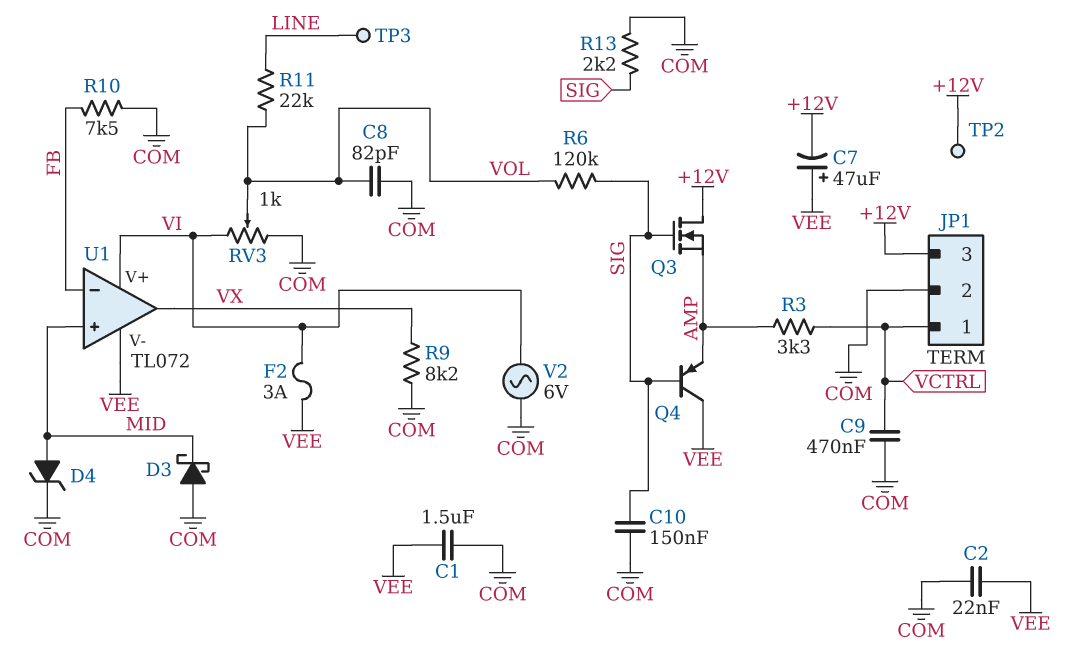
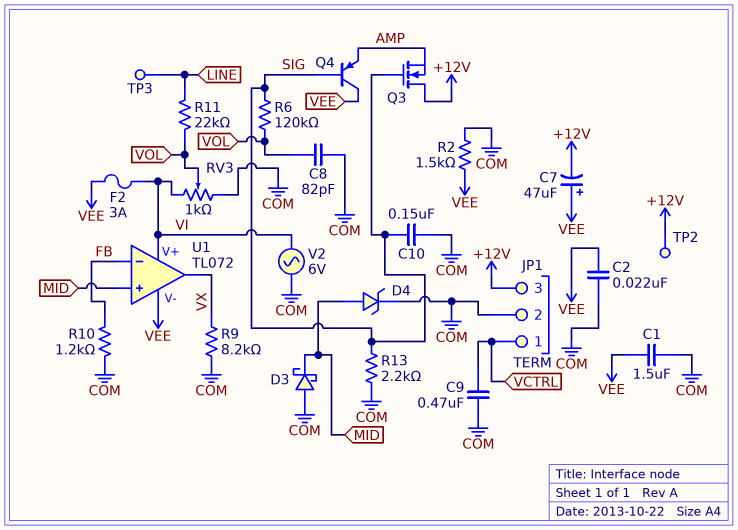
R2: none -> 1.5k (COM, VEE)
R3: 3.3k (AMP, VCTRL) -> none
R10: 7.5k (COM, FB) -> 1.2k (COM, FB)

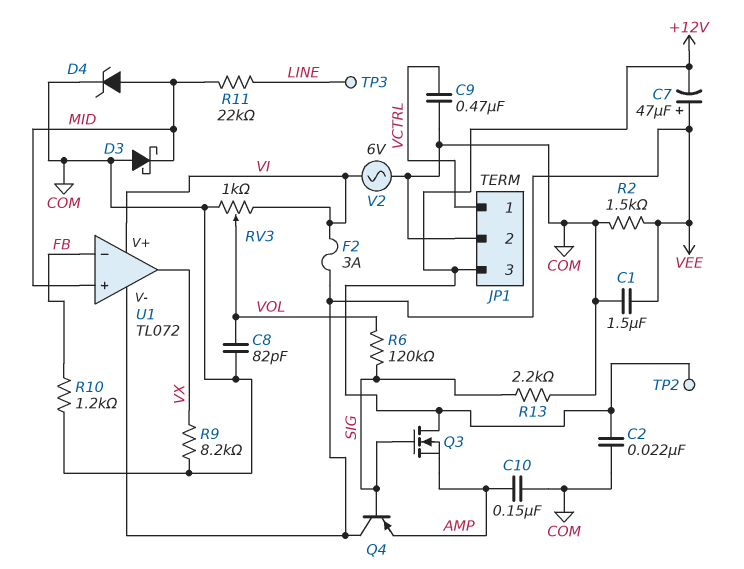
C2: 22nF (COM, VEE) -> 22nF (+12V, COM)
C10: 150nF (COM, SIG) -> 150nF (AMP, COM)
R11: 22k (LINE, VOL) -> 22k (LINE, MID)

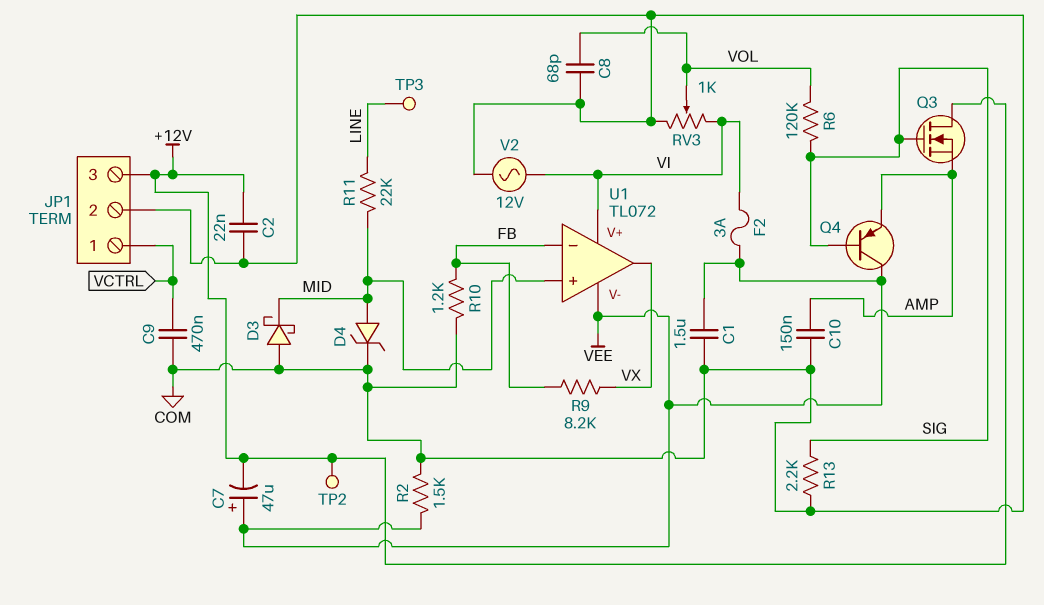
C8: 82pF (COM, VOL) -> 68pF (COM, VOL)
R9: 8.2k (COM, VX) -> 8.2k (FB, VX)
V2: AC 6V (COM, VI) -> AC 12V (COM, VI)

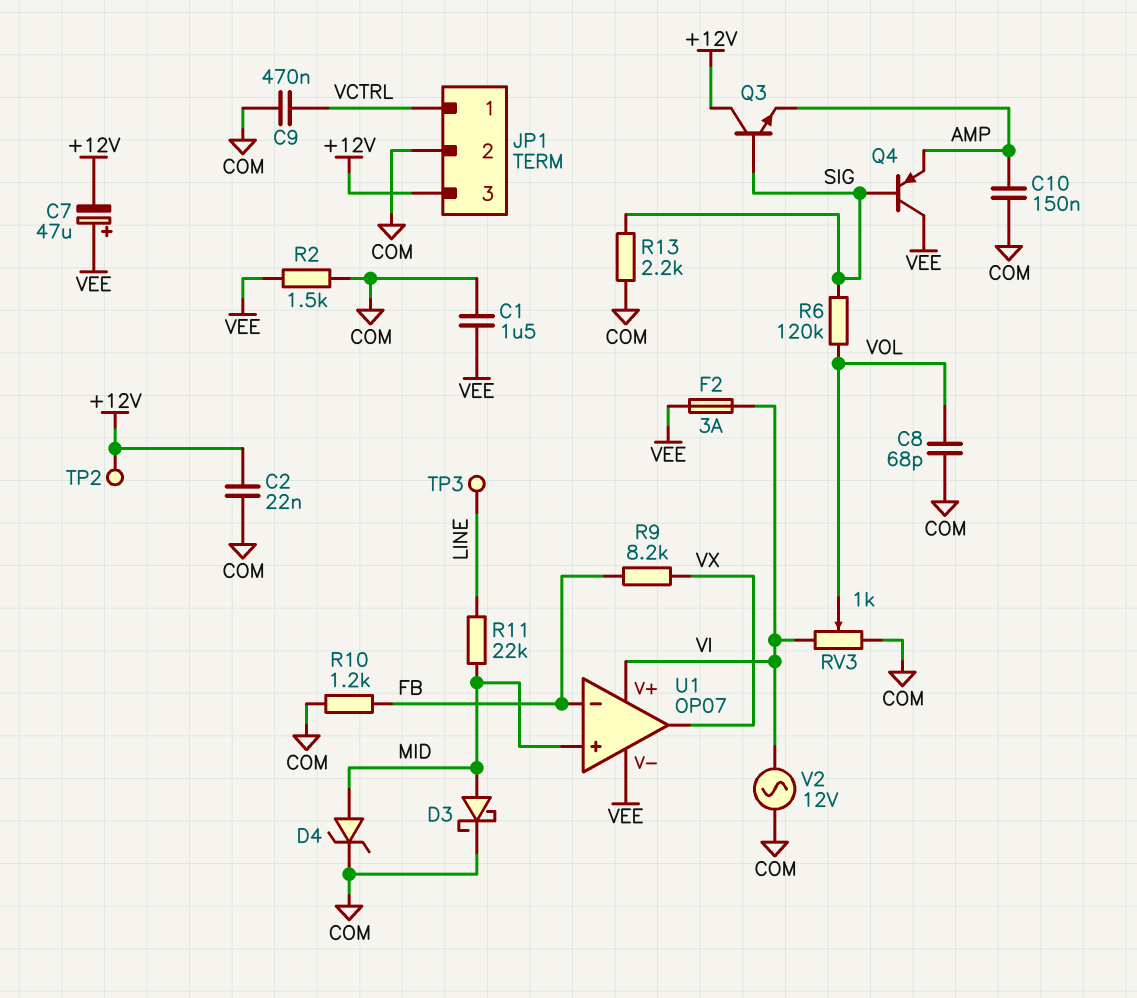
D3: schottky (A COM, K MID) -> schottky (A MID, K COM)
Q3: NMOS (G SIG, D +12V, S AMP) -> NPN (B SIG, C +12V, E AMP)
U1: TL072 -> OP07

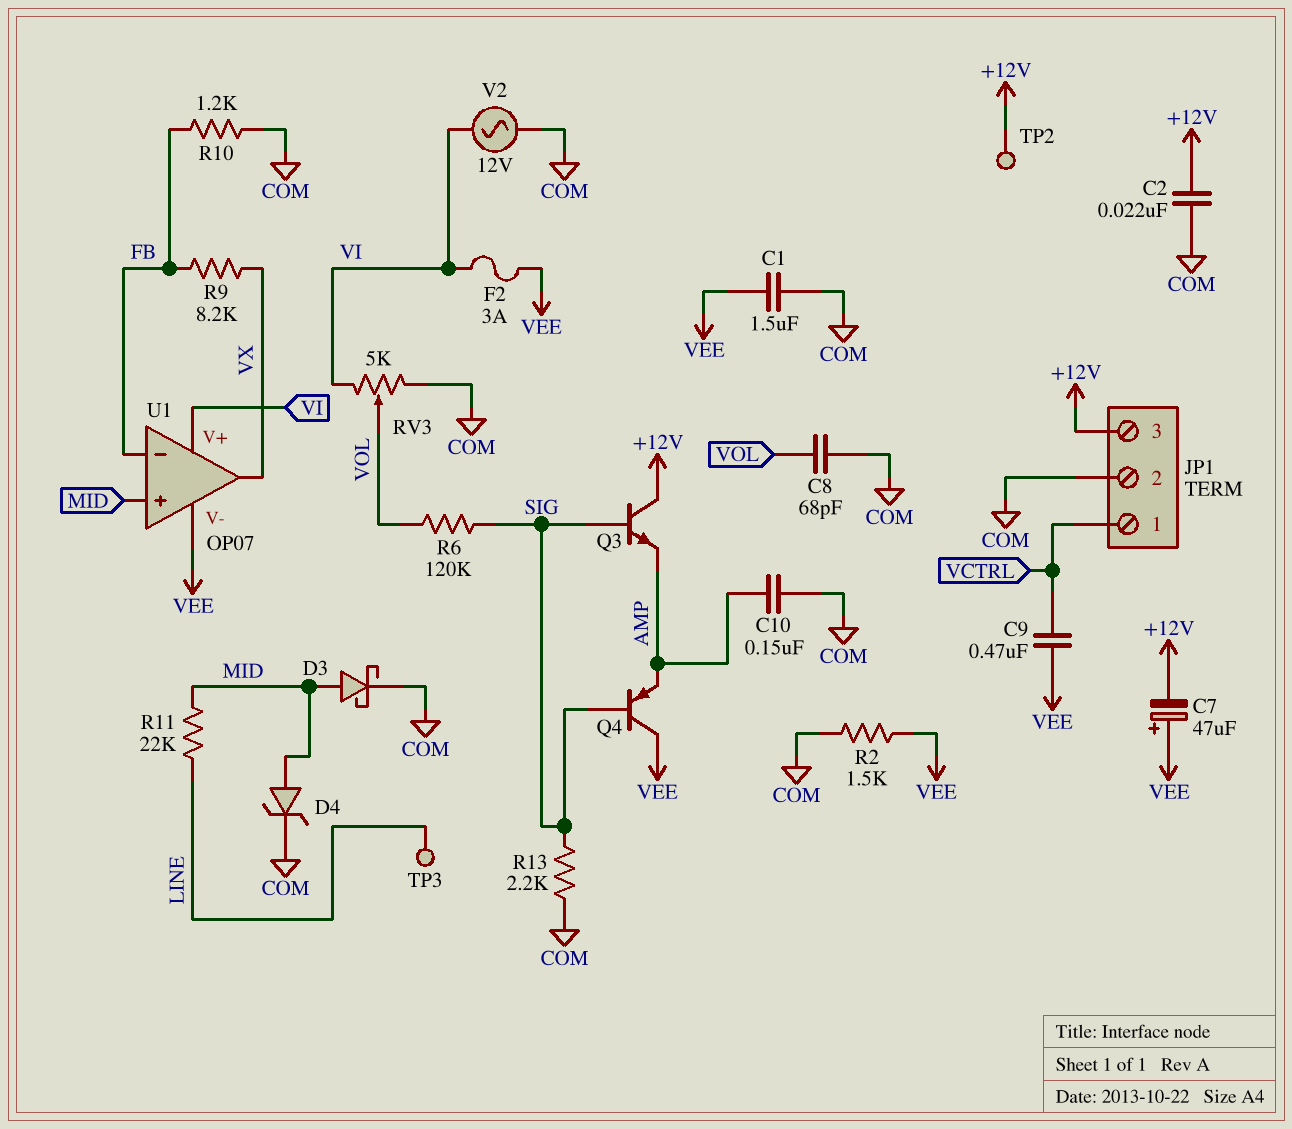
C9: 470nF (COM, VCTRL) -> 470nF (VCTRL, VEE)
RV3: 1k (COM, VI, wiper VOL) -> 5k (COM, VI, wiper VOL)

